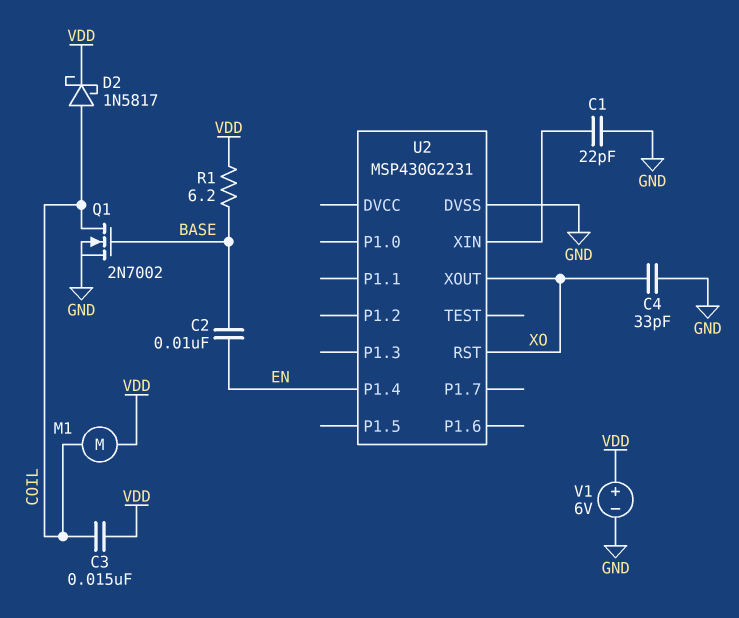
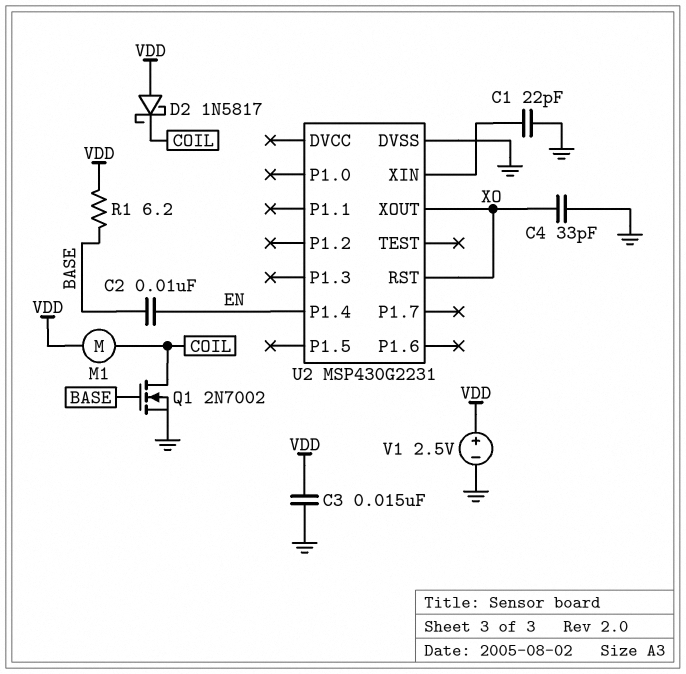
C3: 15nF (COIL, VDD) -> 15nF (GND, VDD)
D2: schottky 1N5817 (A COIL, K VDD) -> schottky 1N5817 (A VDD, K COIL)
V1: 6V (plus VDD, minus GND) -> 2.5V (plus VDD, minus GND)

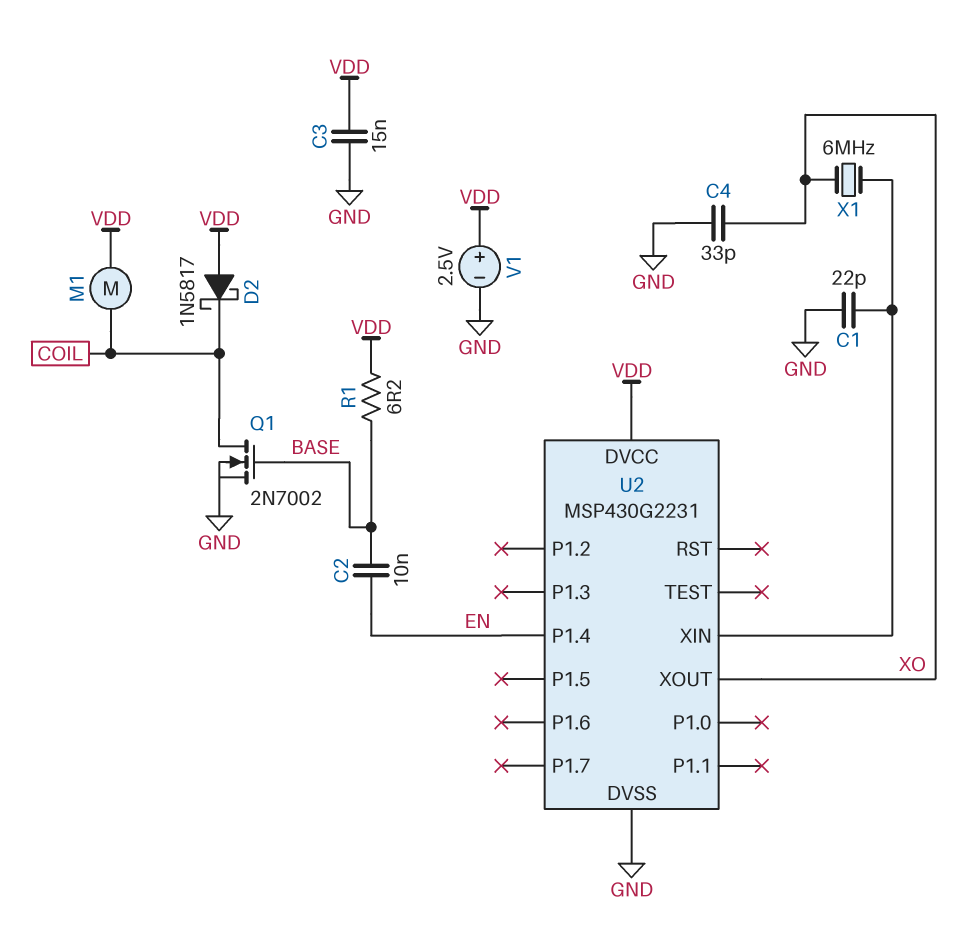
U2 pin DVCC: none -> VDD
U2 pin RST: XO -> none
X1: none -> 6MHz (U2/XIN, XO)

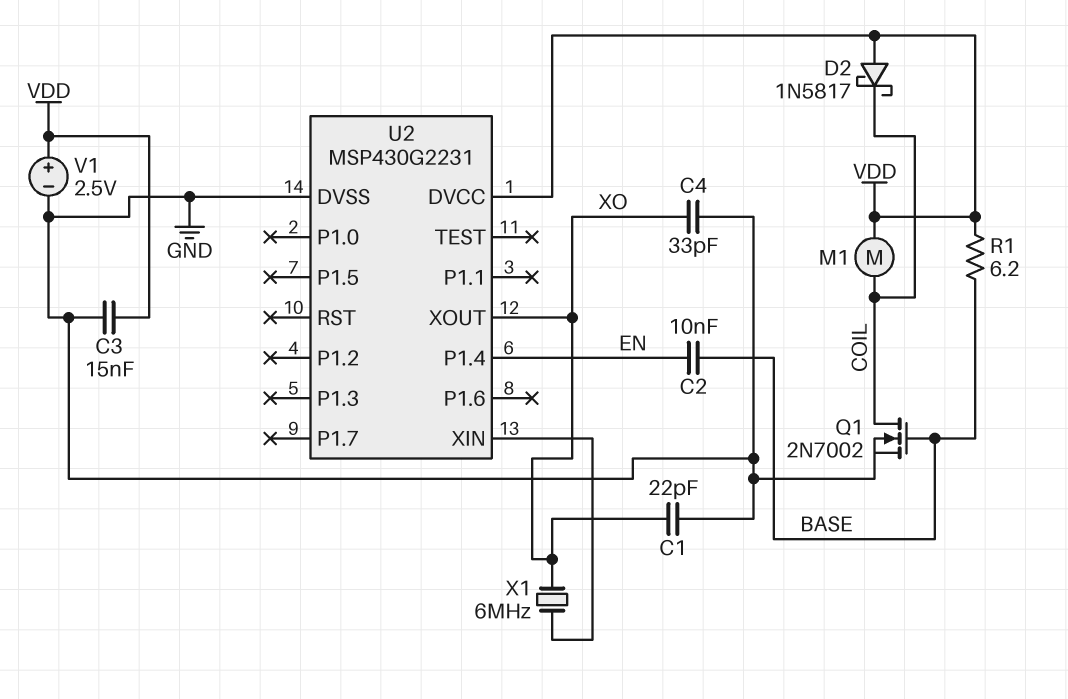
C1: 22pF (GND, U2/XIN) -> 22pF (GND, XO)

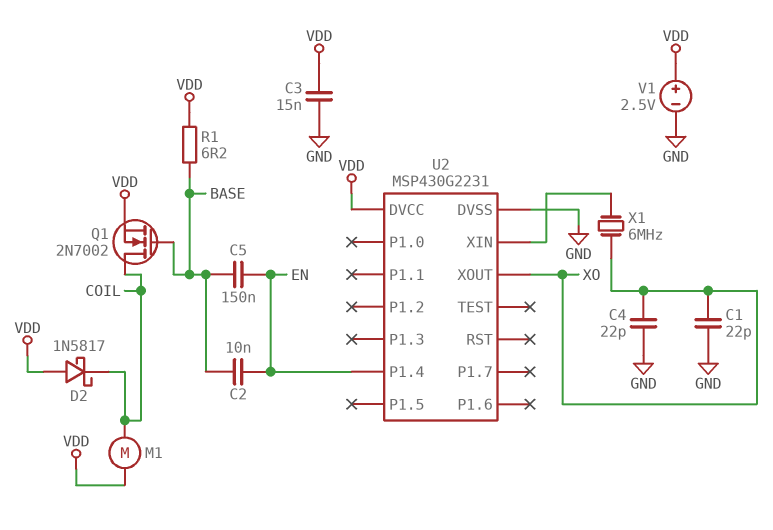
C4: 33pF (GND, XO) -> 22pF (GND, XO)
C5: none -> 150nF (BASE, EN)
Q1: NMOS 2N7002 (G BASE, D COIL, S GND) -> NMOS 2N7002 (G BASE, D COIL, S VDD)

